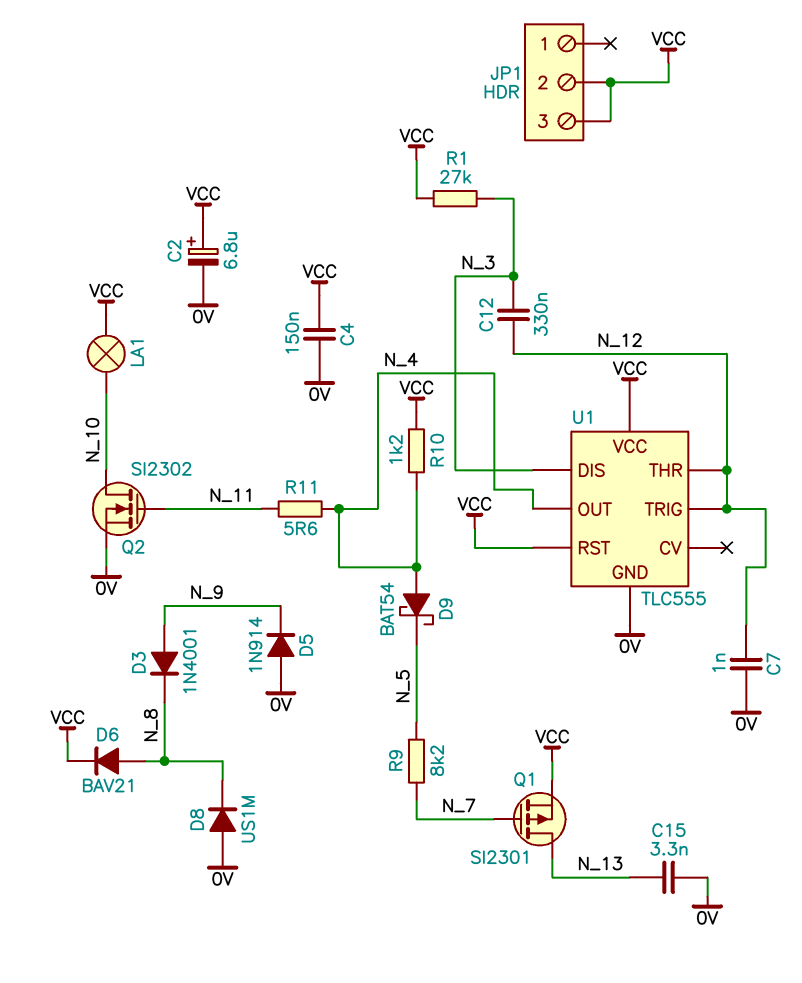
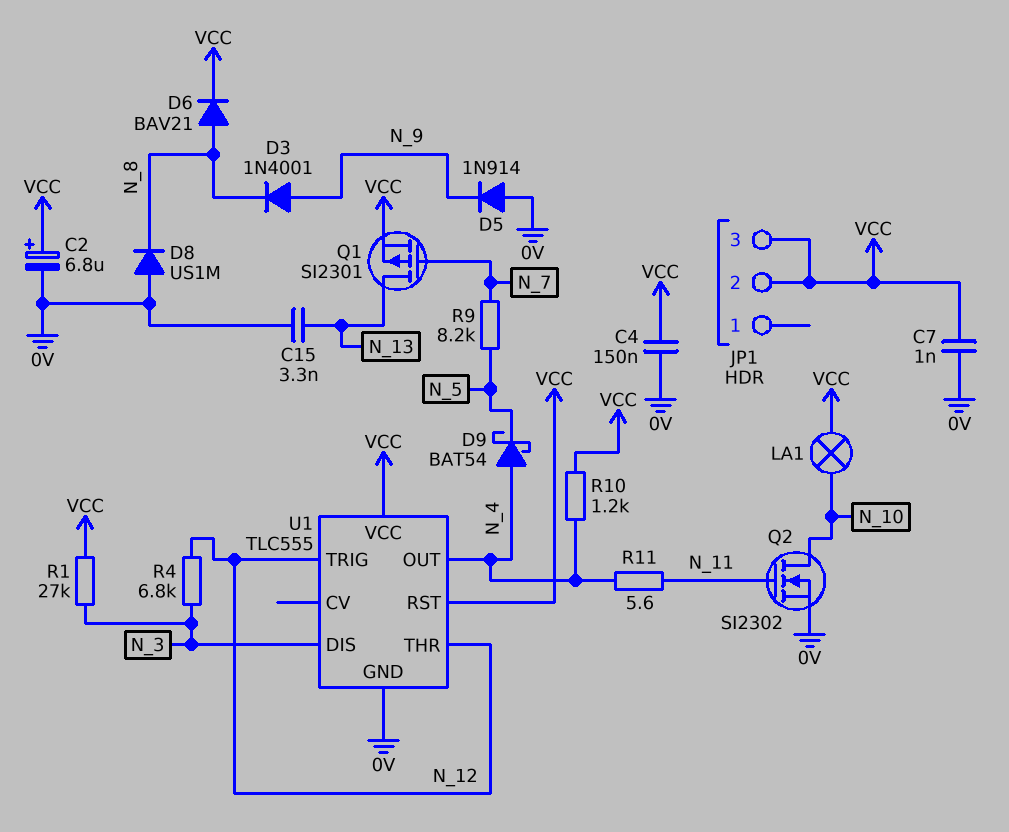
C7: 1nF (0V, N_12) -> 1nF (0V, VCC)
C12: 330nF (N_3, N_12) -> none
R4: none -> 6.8k (N_3, N_12)

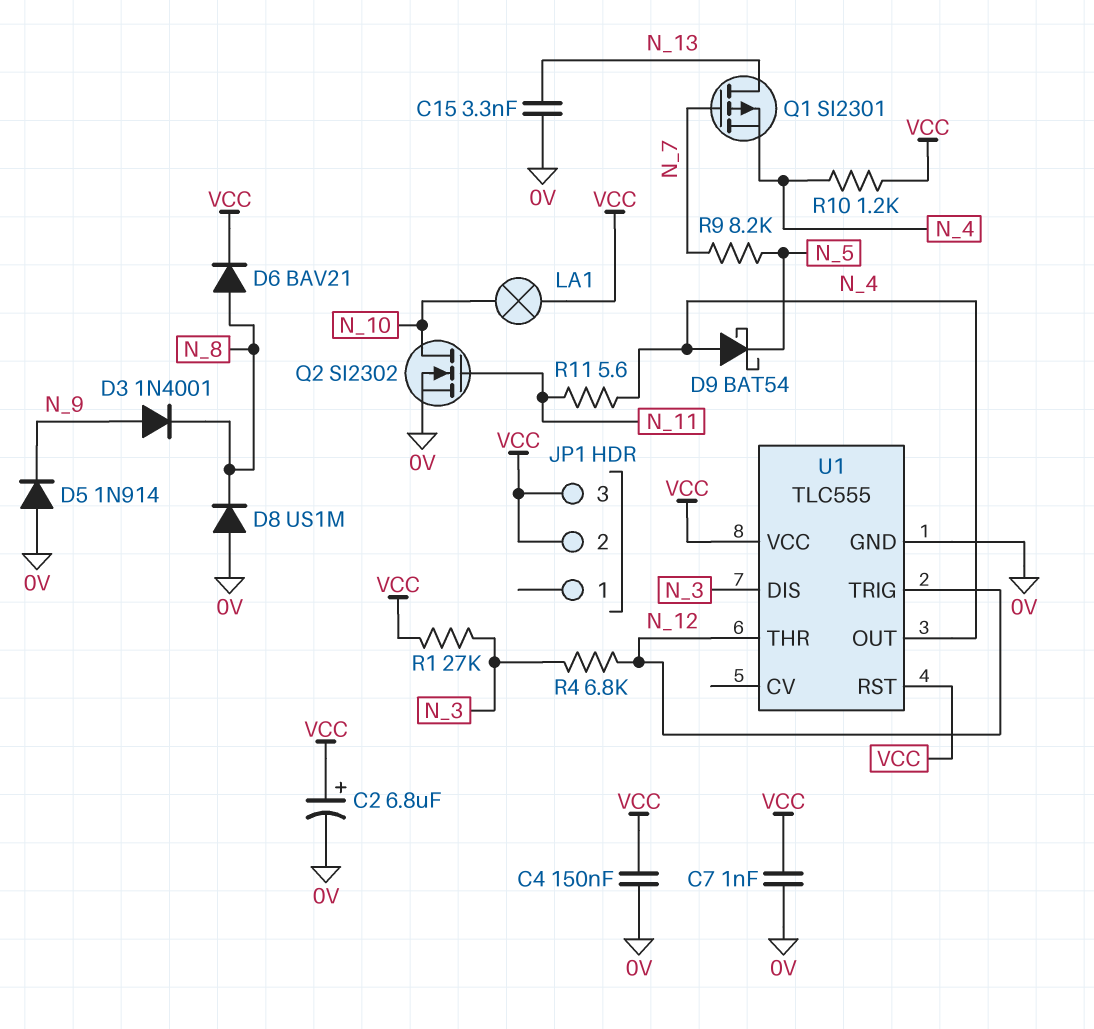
Q1: PMOS SI2301 (G N_7, D N_13, S VCC) -> PMOS SI2301 (G N_7, D N_13, S N_4)

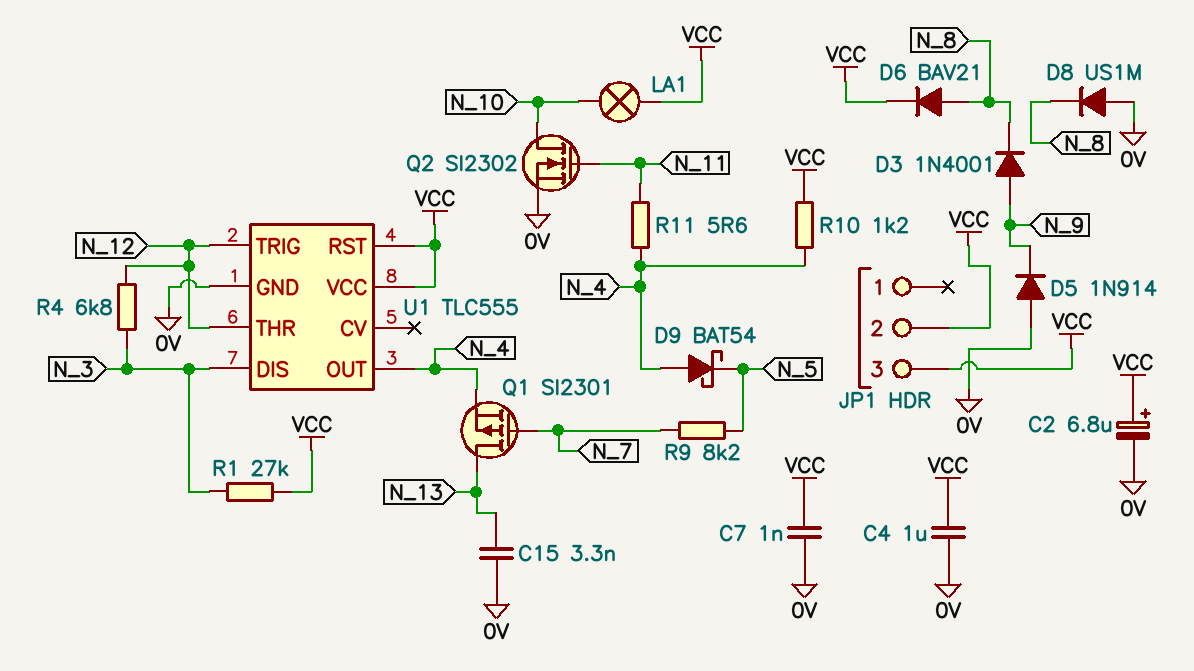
C4: 150nF (0V, VCC) -> 1uF (0V, VCC)

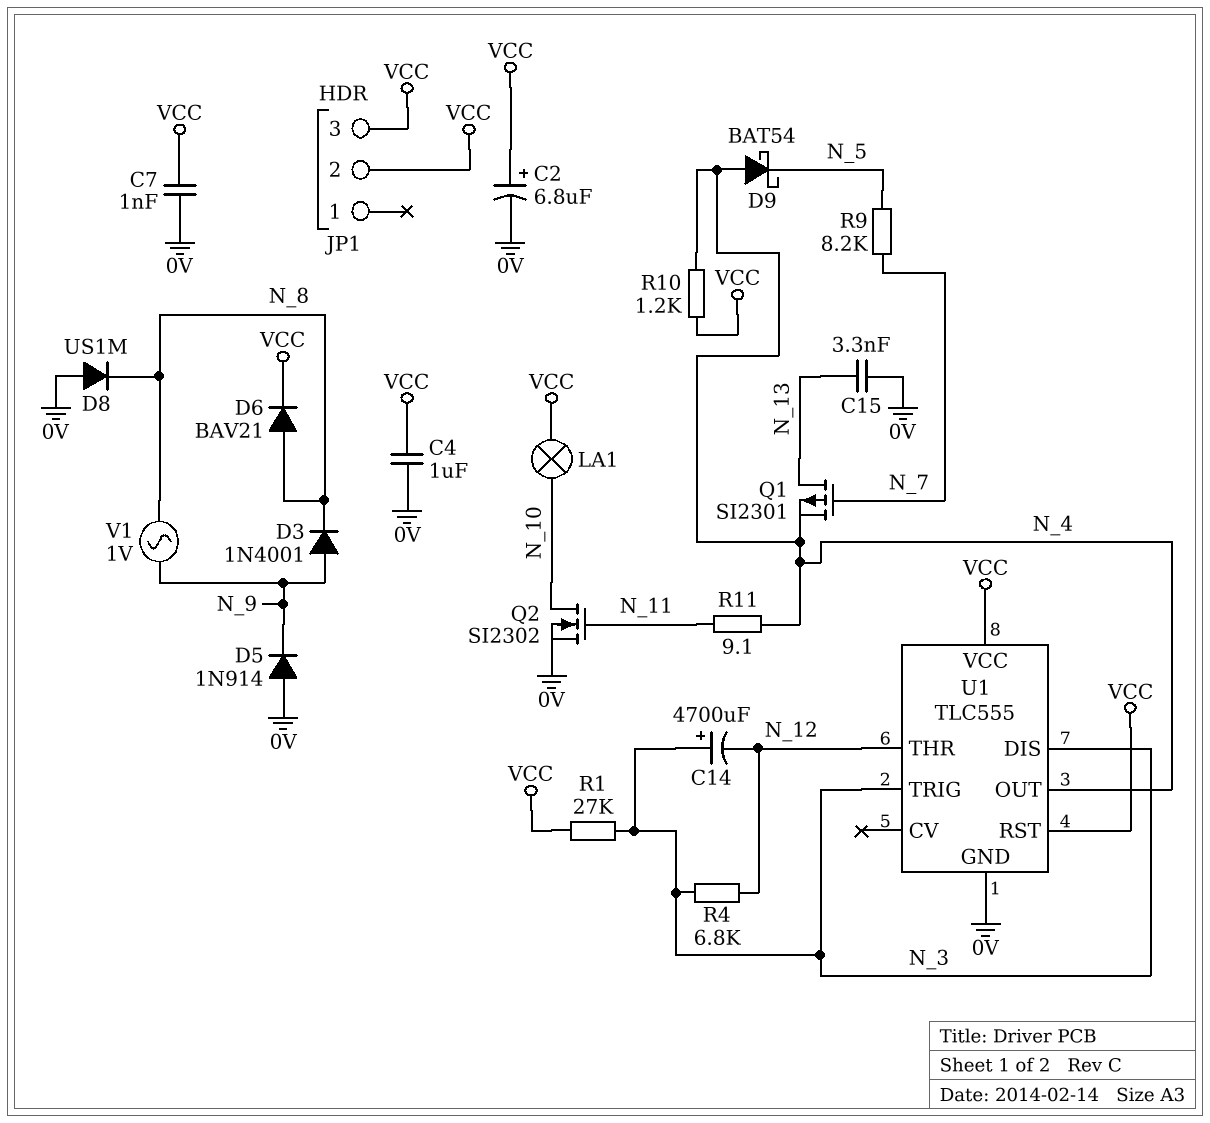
C14: none -> 4700uF (plus N_3, minus N_12)
R11: 5.6 (N_4, N_11) -> 9.1 (N_4, N_11)
U1 pin TRIG: N_12 -> N_3
V1: none -> AC 1V (N_8, N_9)

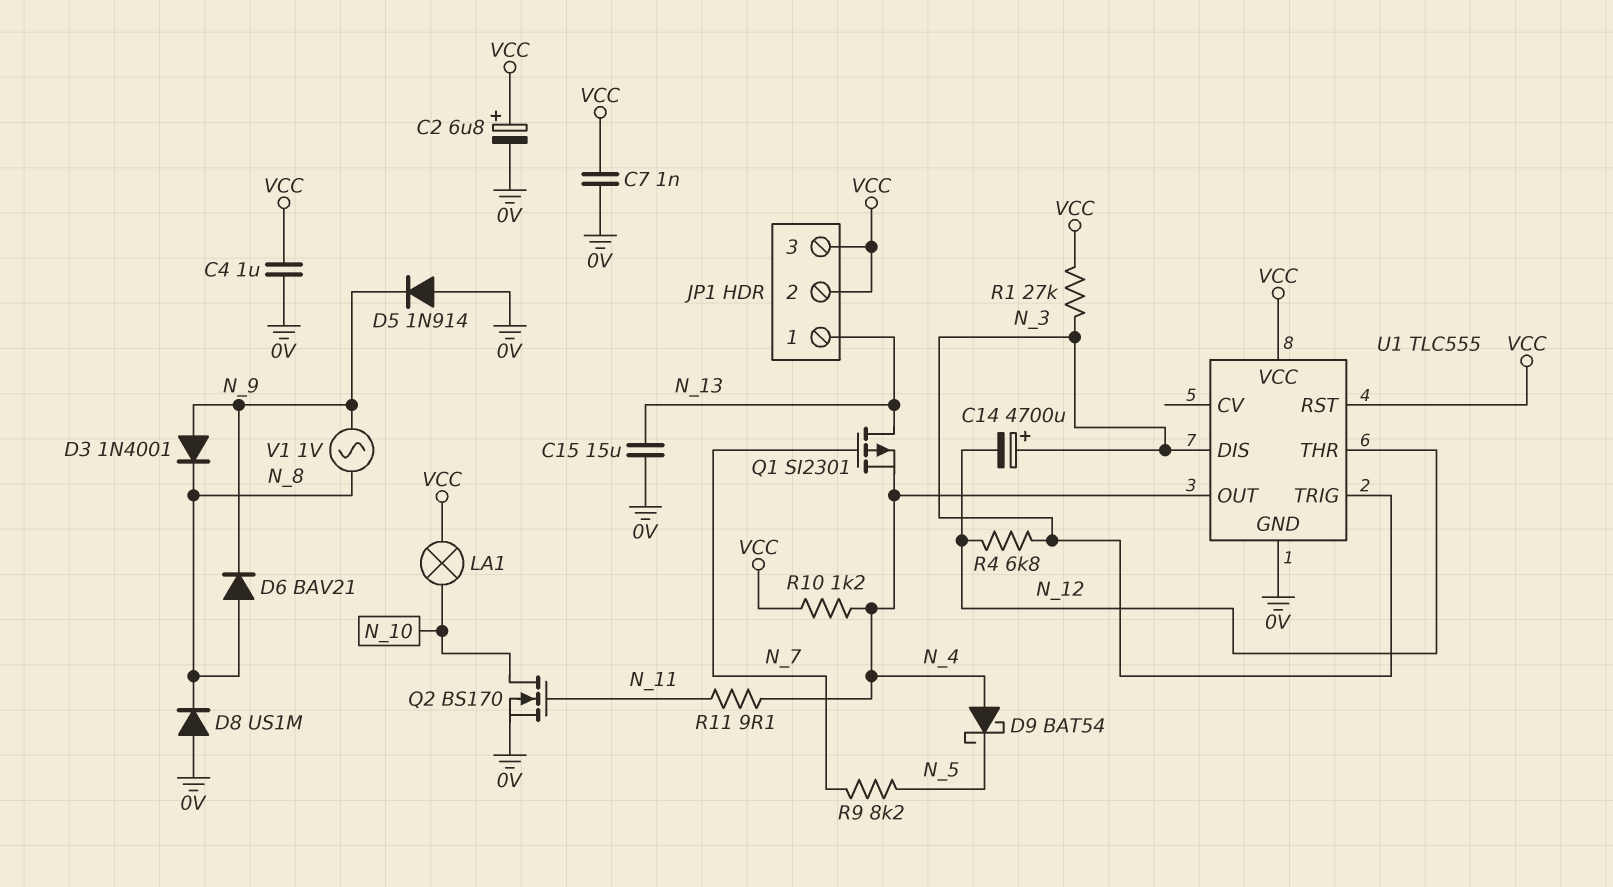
C15: 3.3nF (0V, N_13) -> 15uF (0V, N_13)
D6: diode BAV21 (A N_8, K VCC) -> diode BAV21 (A N_8, K N_9)
JP1 pin 1: none -> N_13
Q2: NMOS SI2302 (G N_11, D N_10, S 0V) -> NMOS BS170 (G N_11, D N_10, S 0V)

